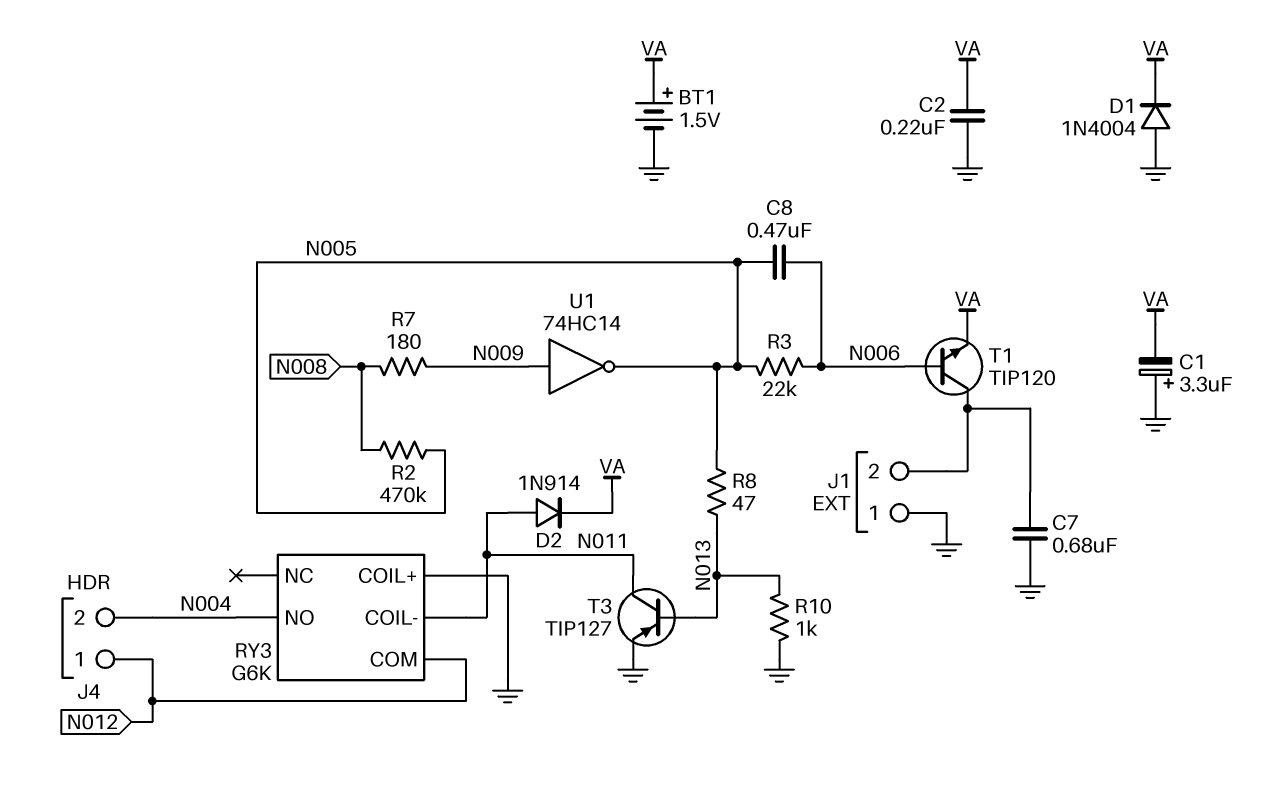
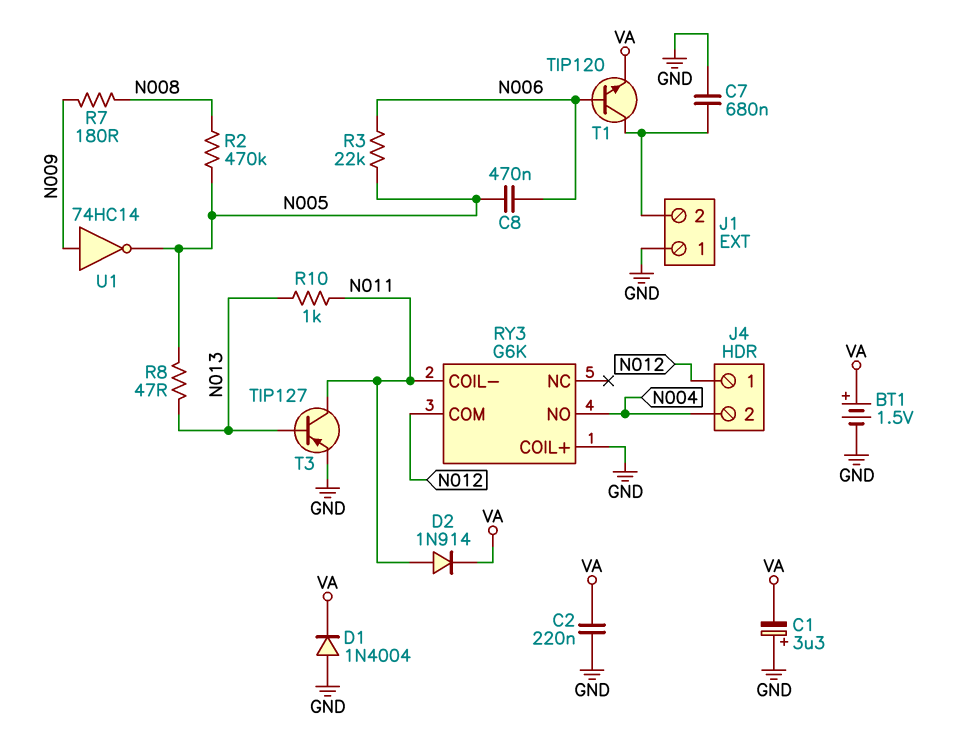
R10: 1k (GND, N013) -> 1k (N011, N013)

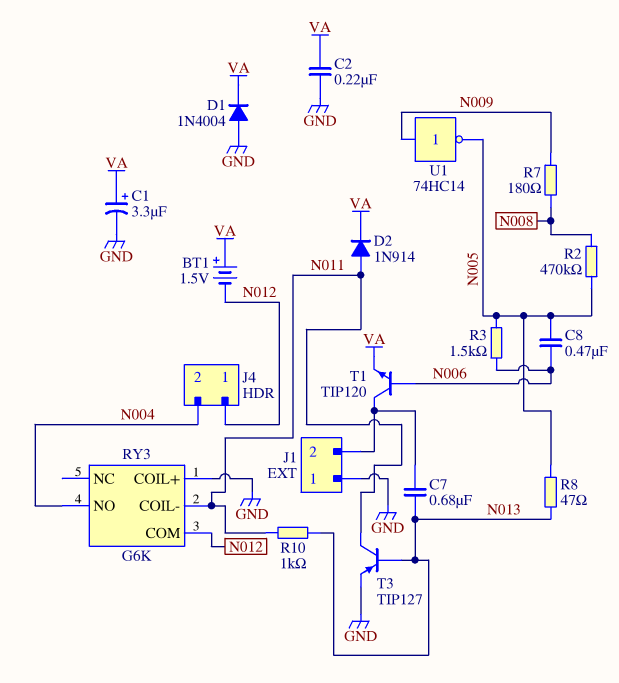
BT1: 1.5V (plus VA, minus GND) -> 1.5V (plus VA, minus N012)
C1: 3.3uF (plus GND, minus VA) -> 3.3uF (plus VA, minus GND)
C7: 680nF (GND, J1/2) -> 680nF (J1/2, N013)
R3: 22k (N005, N006) -> 1.5k (N005, N006)

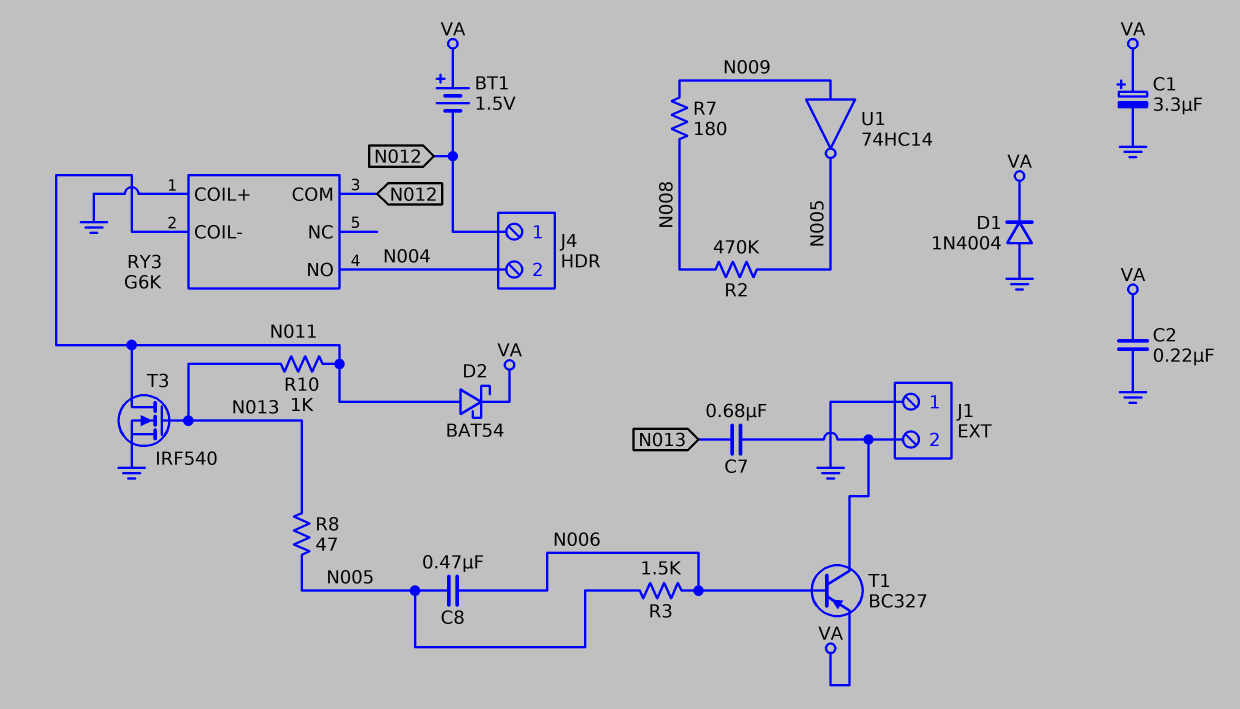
D2: diode 1N914 (A N011, K VA) -> schottky BAT54 (A N011, K VA)
T1: NPN TIP120 (B N006, C J1/2, E VA) -> PNP BC327 (B N006, C J1/2, E VA)
T3: PNP TIP127 (B N013, C N011, E GND) -> NMOS IRF540 (G N013, D N011, S GND)

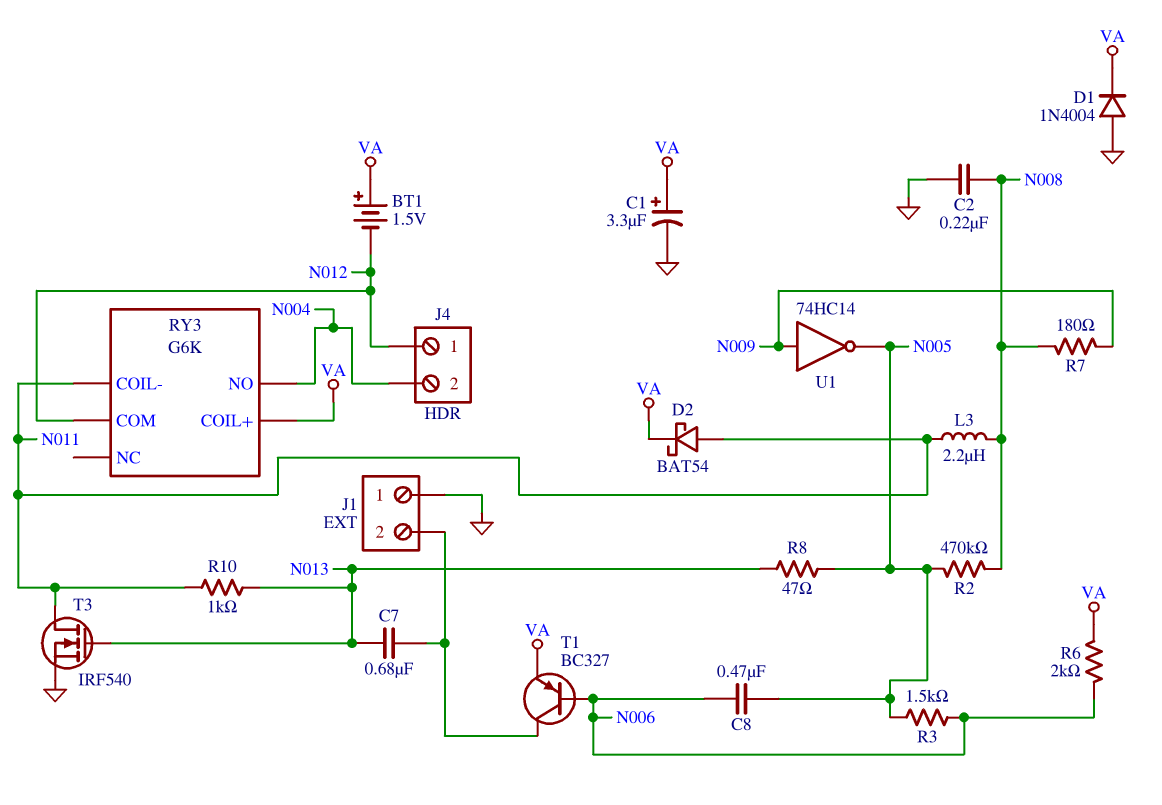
C2: 220nF (GND, VA) -> 220nF (GND, N008)
L3: none -> 2.2uH (N008, N011)
R6: none -> 2k (N006, VA)
RY3 pin COIL+: GND -> VA

